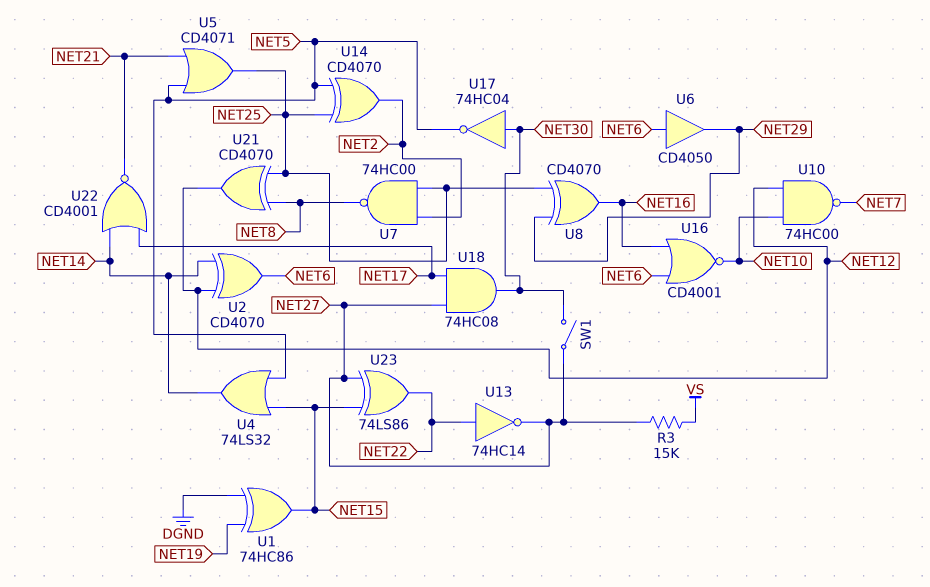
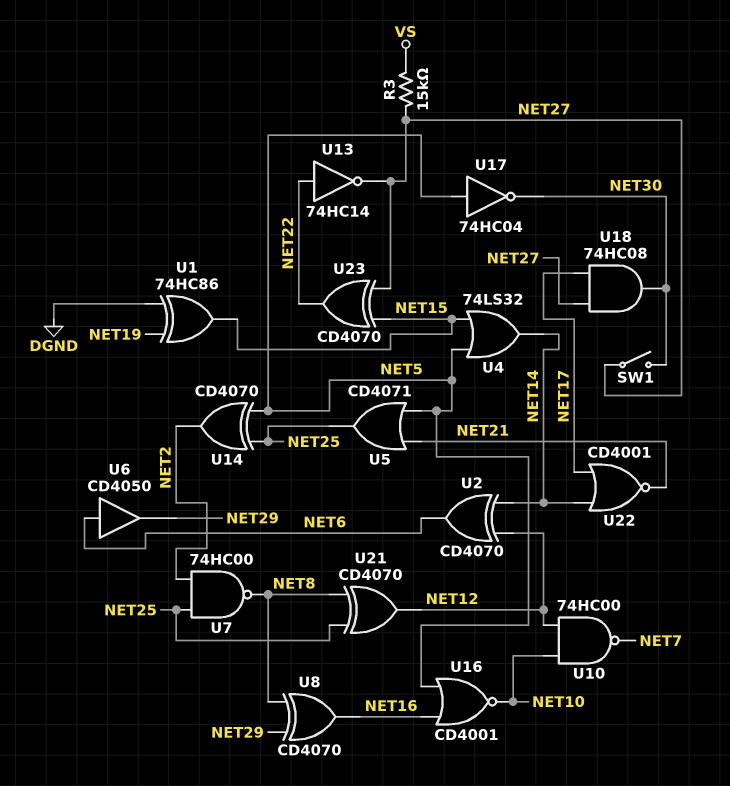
U8: XOR CD4070 (in NET25, in NET29, out NET16) -> XOR CD4070 (in NET8, in NET29, out NET16)
U16: NOR CD4001 (in NET6, in NET16, out NET10) -> NOR CD4001 (in NET5, in NET16, out NET10)
U17: NOT 74HC04 (in NET30, out NET5) -> NOT 74HC04 (in NET5, out NET30)
U23: XOR 74LS86 (in NET15, in NET27, out NET22) -> XOR CD4070 (in NET15, in NET27, out NET22)

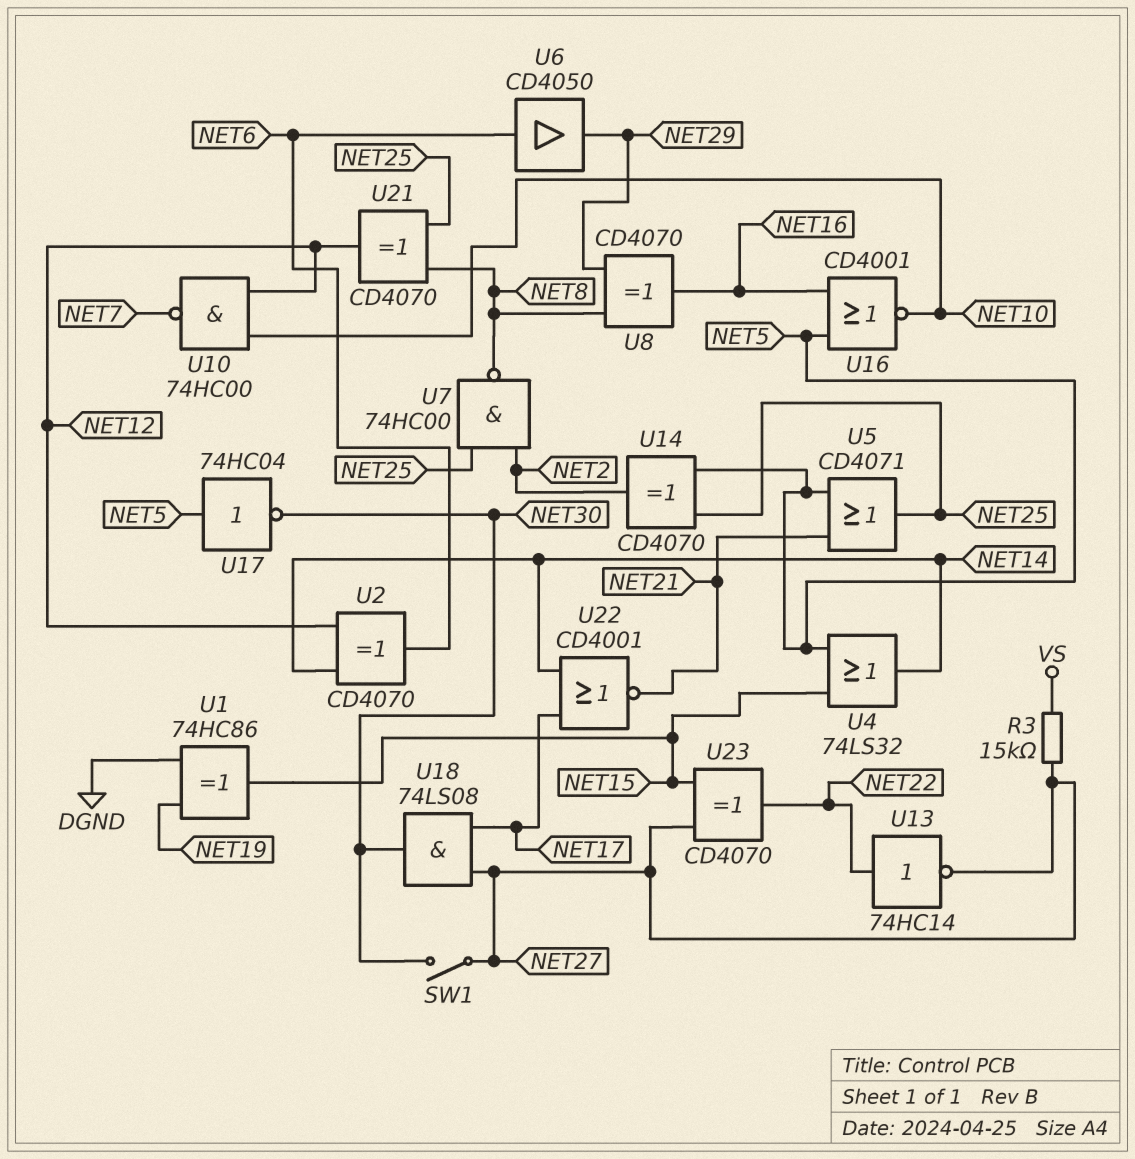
U18: AND 74HC08 (in NET17, in NET27, out NET30) -> AND 74LS08 (in NET17, in NET27, out NET30)

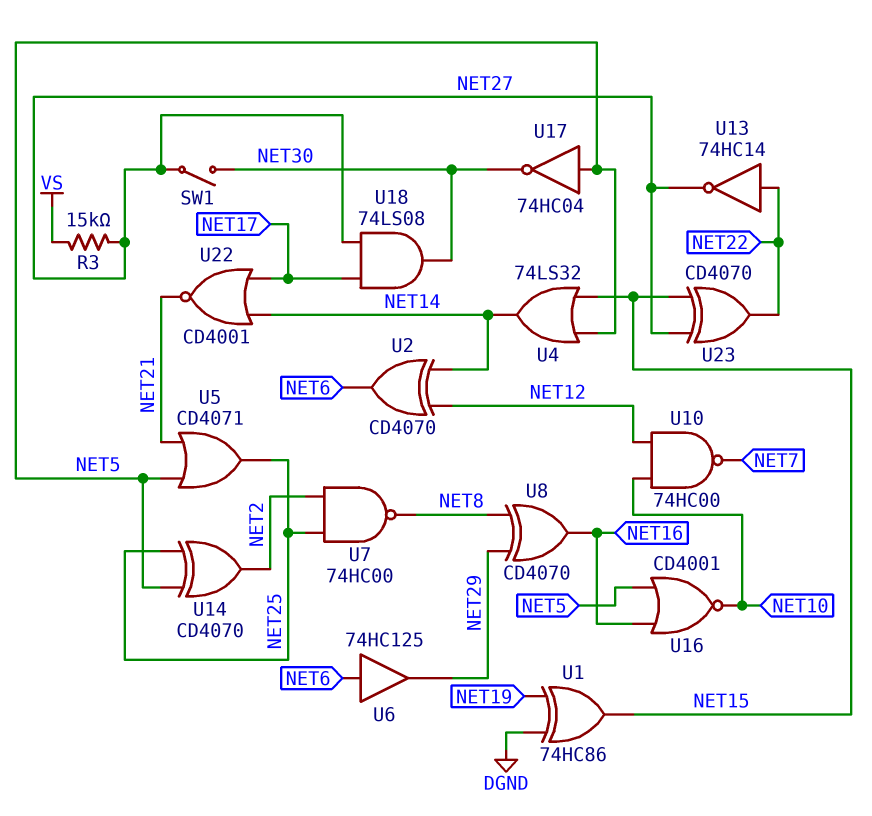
U6: buffer CD4050 (in NET6, out NET29) -> buffer 74HC125 (in NET6, out NET29)
U21: XOR CD4070 (in NET8, in NET25, out NET12) -> none

